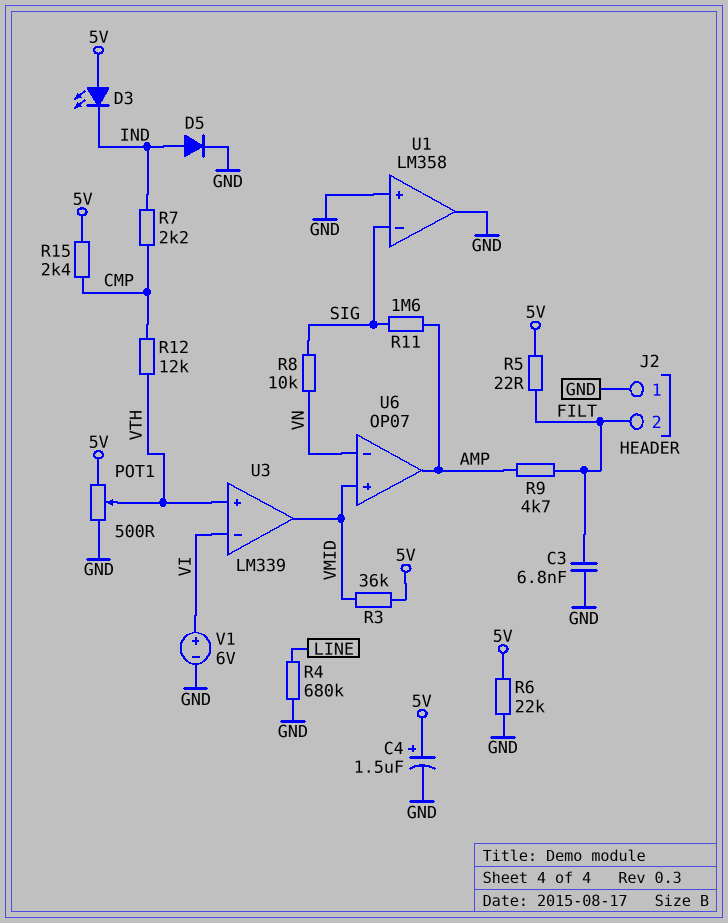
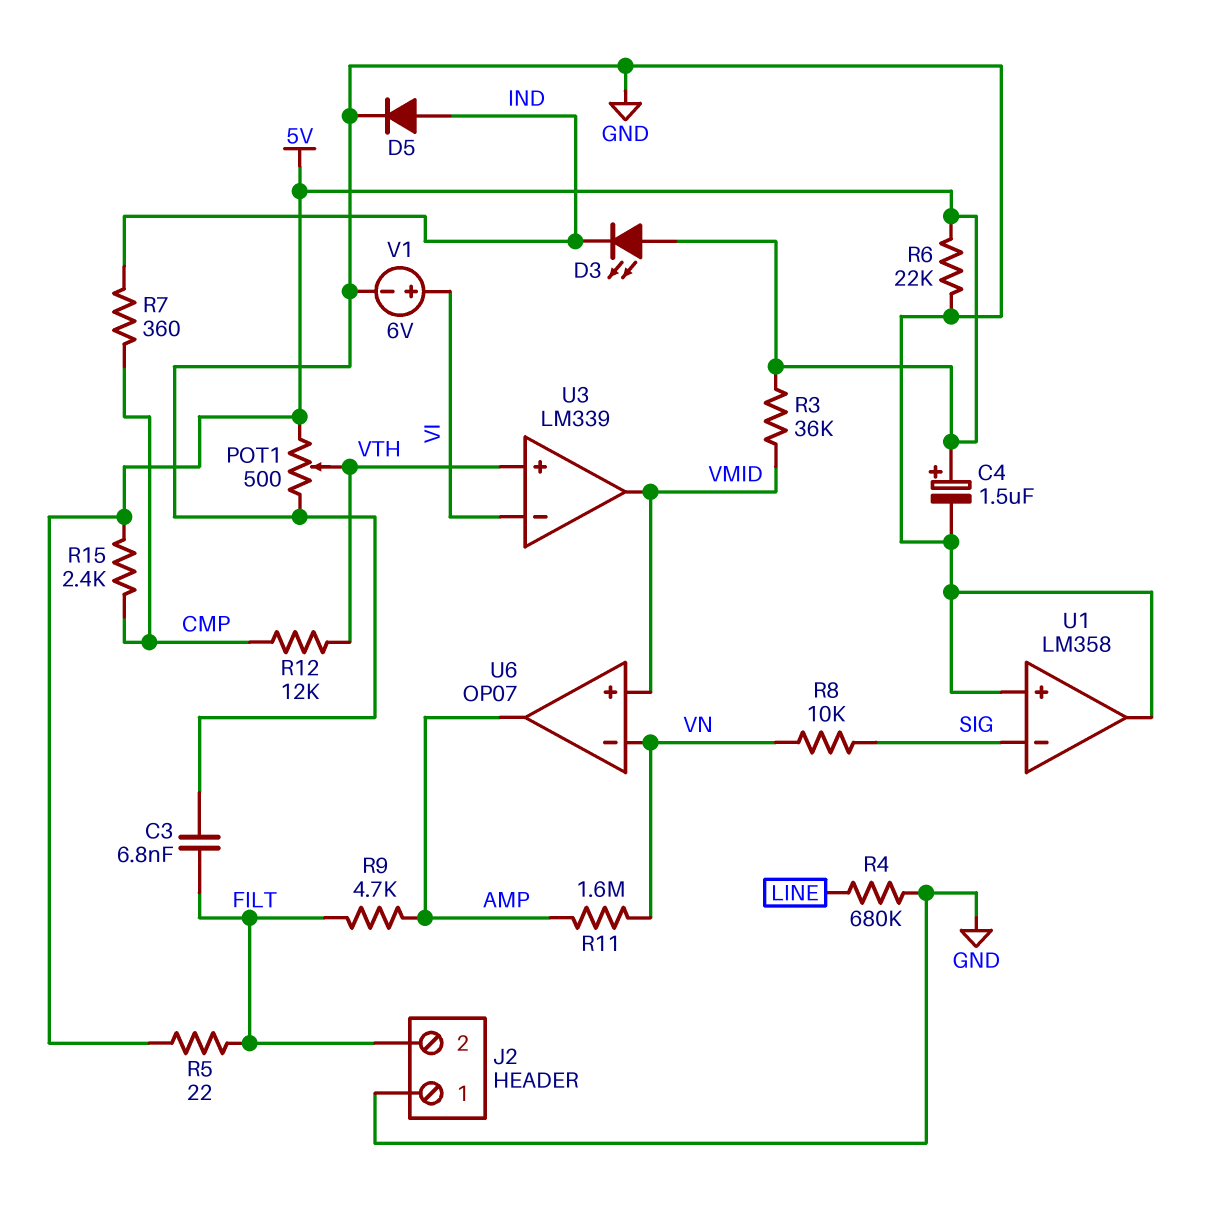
R7: 2.2k (CMP, IND) -> 360 (CMP, IND)
R11: 1.6M (AMP, SIG) -> 1.6M (AMP, VN)

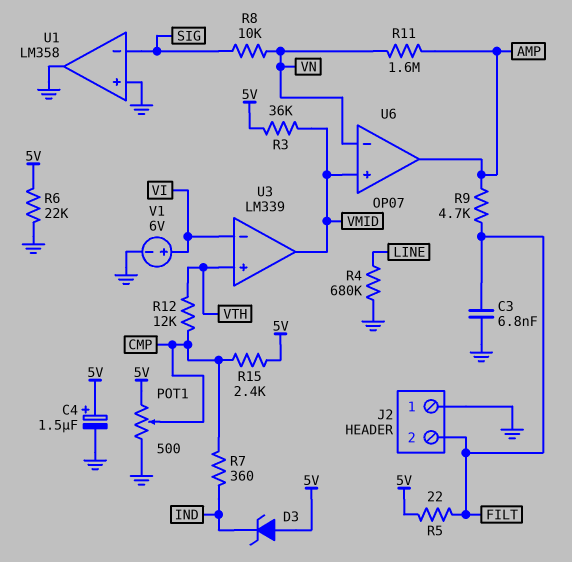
D3: LED (A 5V, K IND) -> zener (A 5V, K IND)
D5: diode (A IND, K GND) -> none
POT1: 500 (5V, GND, wiper VTH) -> 500 (5V, GND, wiper CMP)

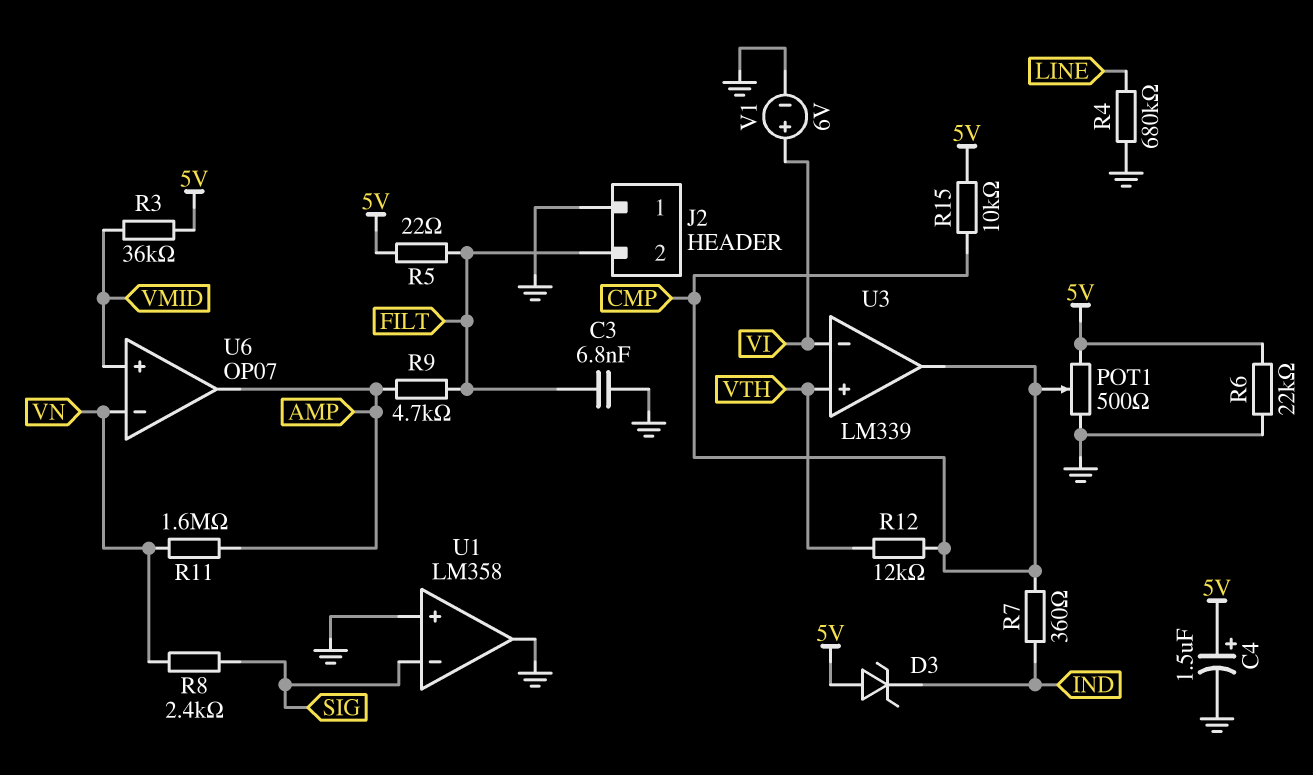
R8: 10k (SIG, VN) -> 2.4k (SIG, VN)
R15: 2.4k (5V, CMP) -> 10k (5V, CMP)
U3 pin out: VMID -> CMP

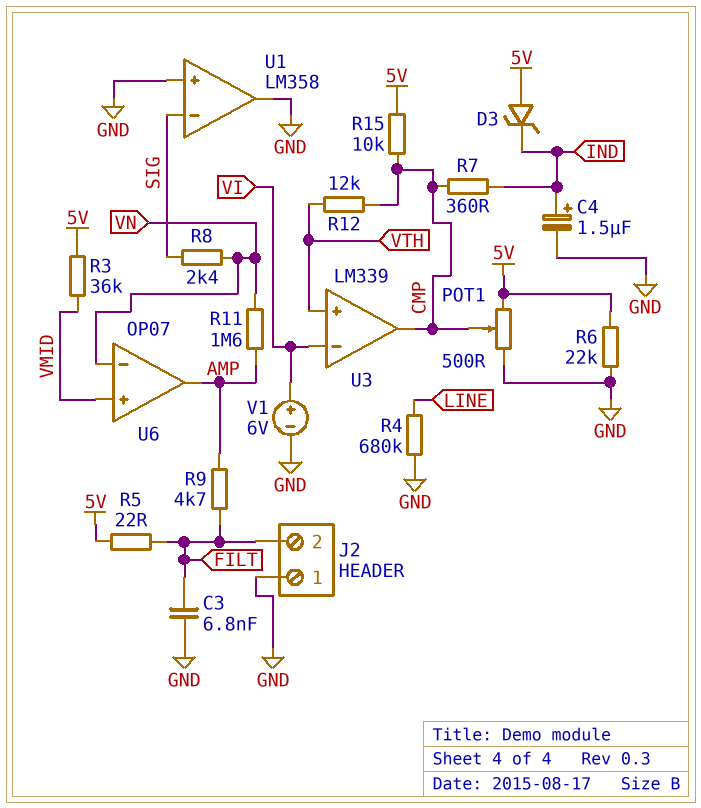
C4: 1.5uF (plus 5V, minus GND) -> 1.5uF (plus IND, minus GND)

